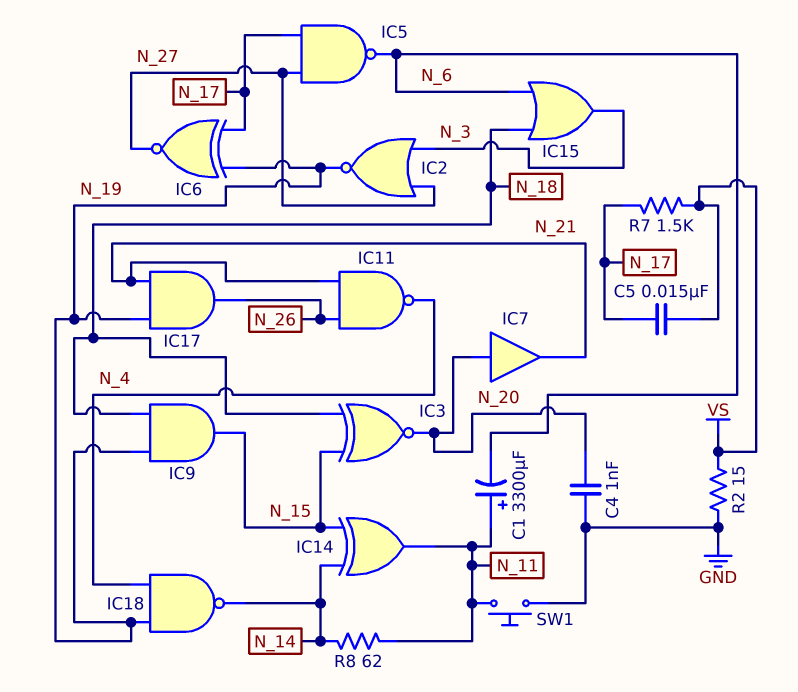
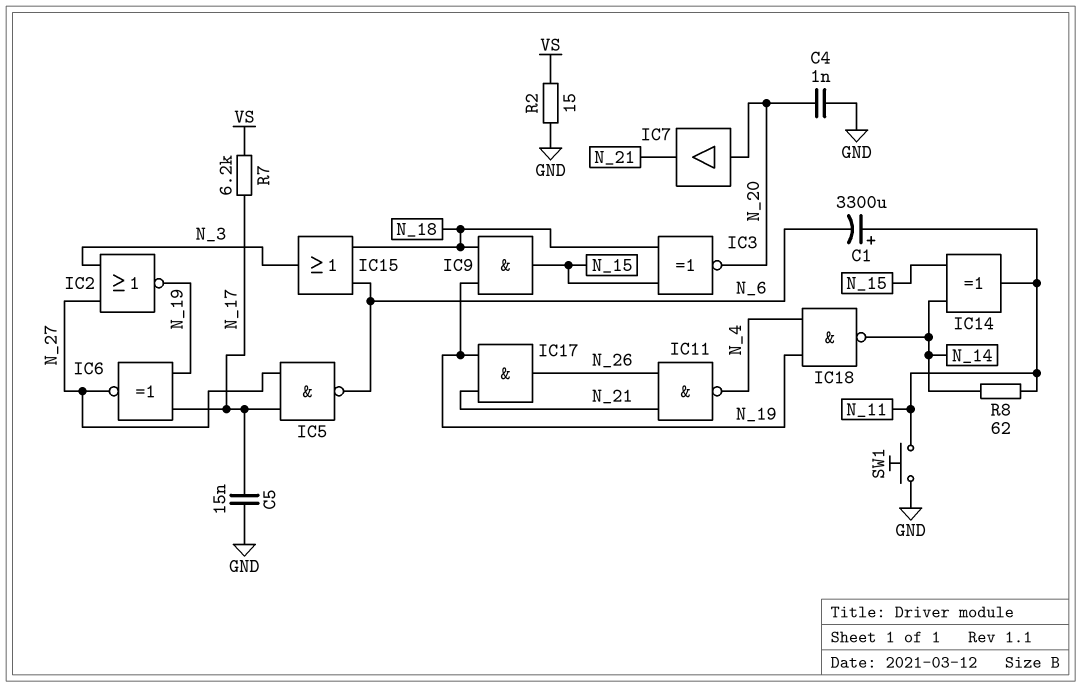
C5: 15nF (N_17, VS) -> 15nF (GND, N_17)
R7: 1.5k (N_17, VS) -> 6.2k (N_17, VS)

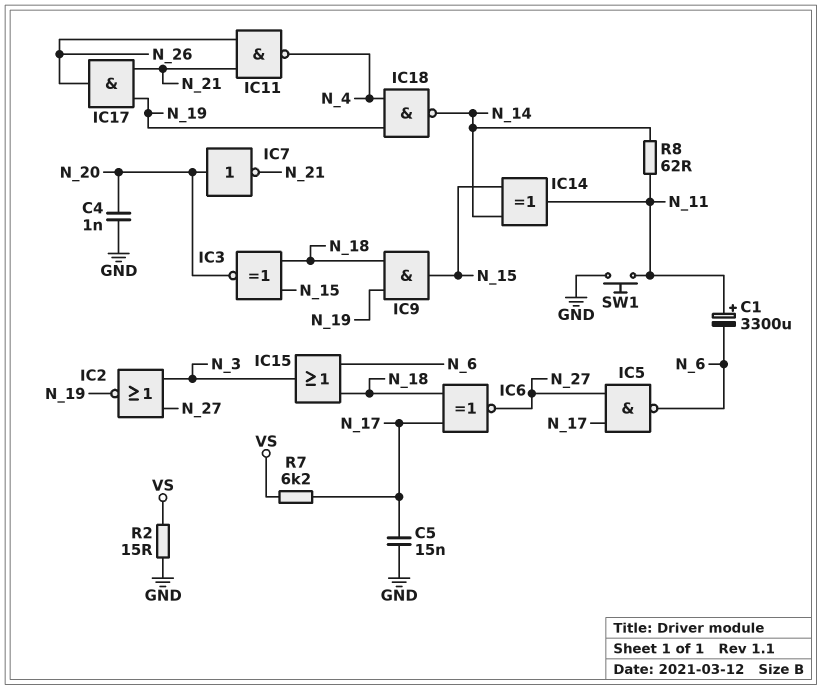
IC6: XNOR (in N_17, in N_19, out N_27) -> XNOR (in N_17, in N_18, out N_27)
IC7: buffer (in N_20, out N_21) -> NOT (in N_20, out N_21)

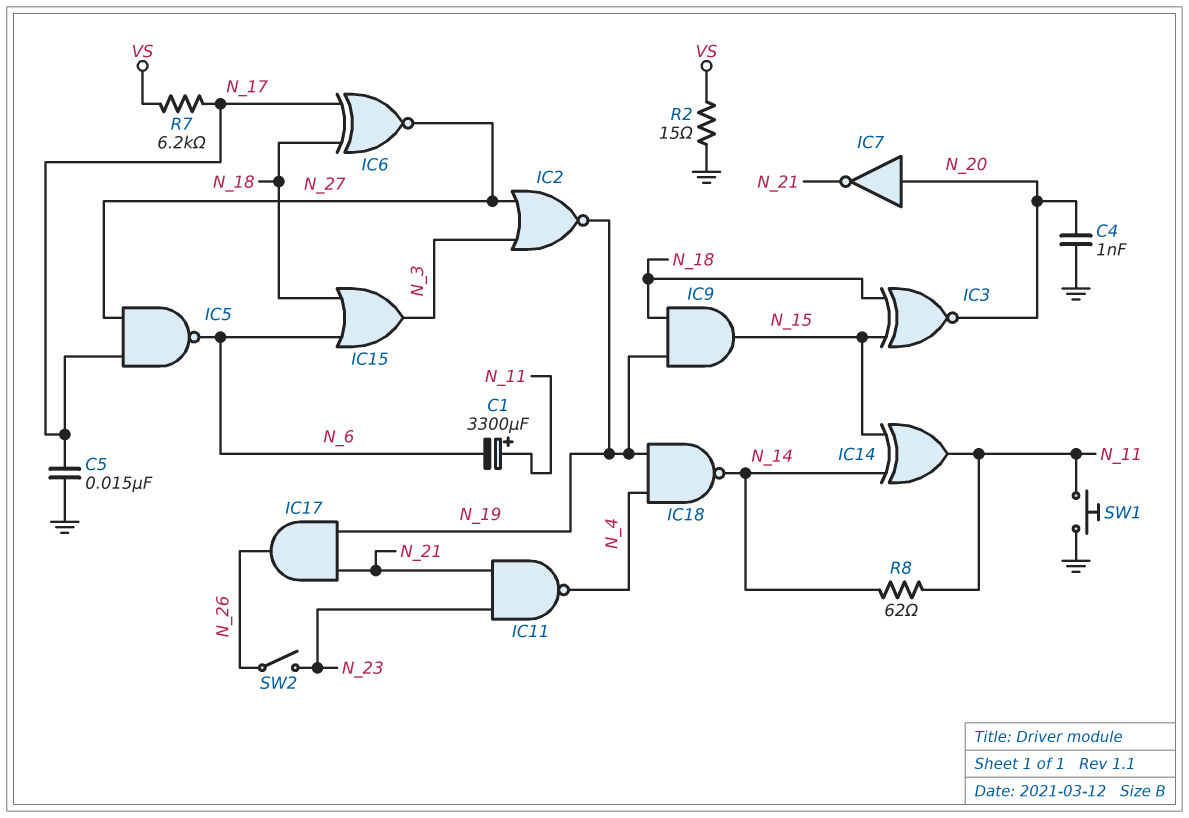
IC11: NAND (in N_21, in N_26, out N_4) -> NAND (in N_21, in N_23, out N_4)
SW2: none -> switch (N_23, N_26)

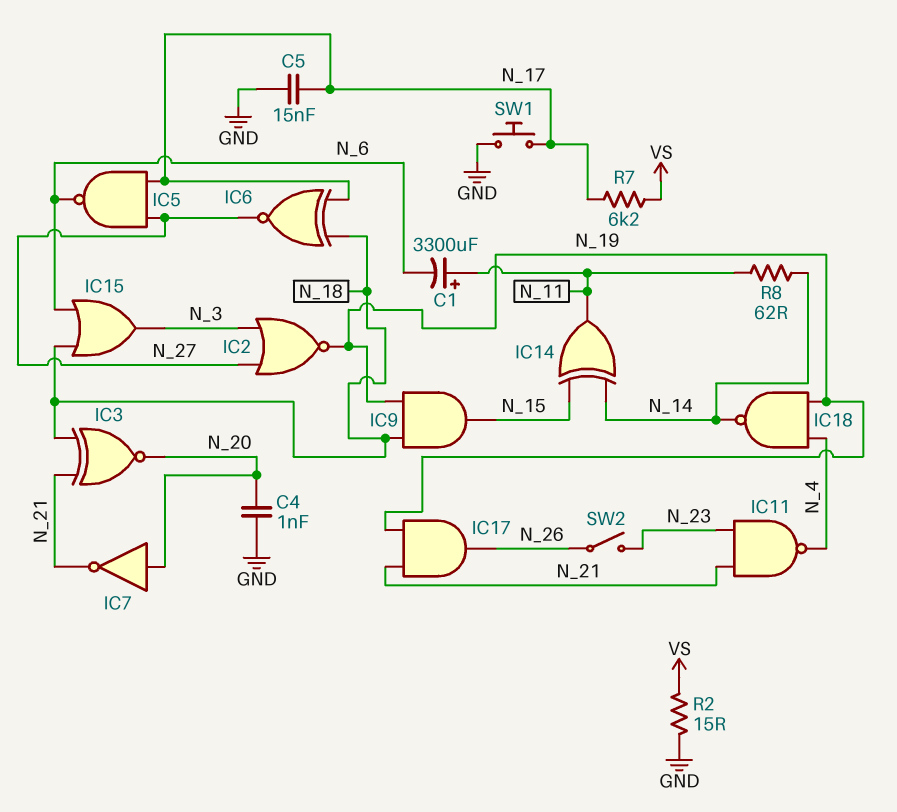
IC3: XNOR (in N_15, in N_18, out N_20) -> XNOR (in N_18, in N_21, out N_20)
SW1: button (GND, N_11) -> button (GND, N_17)

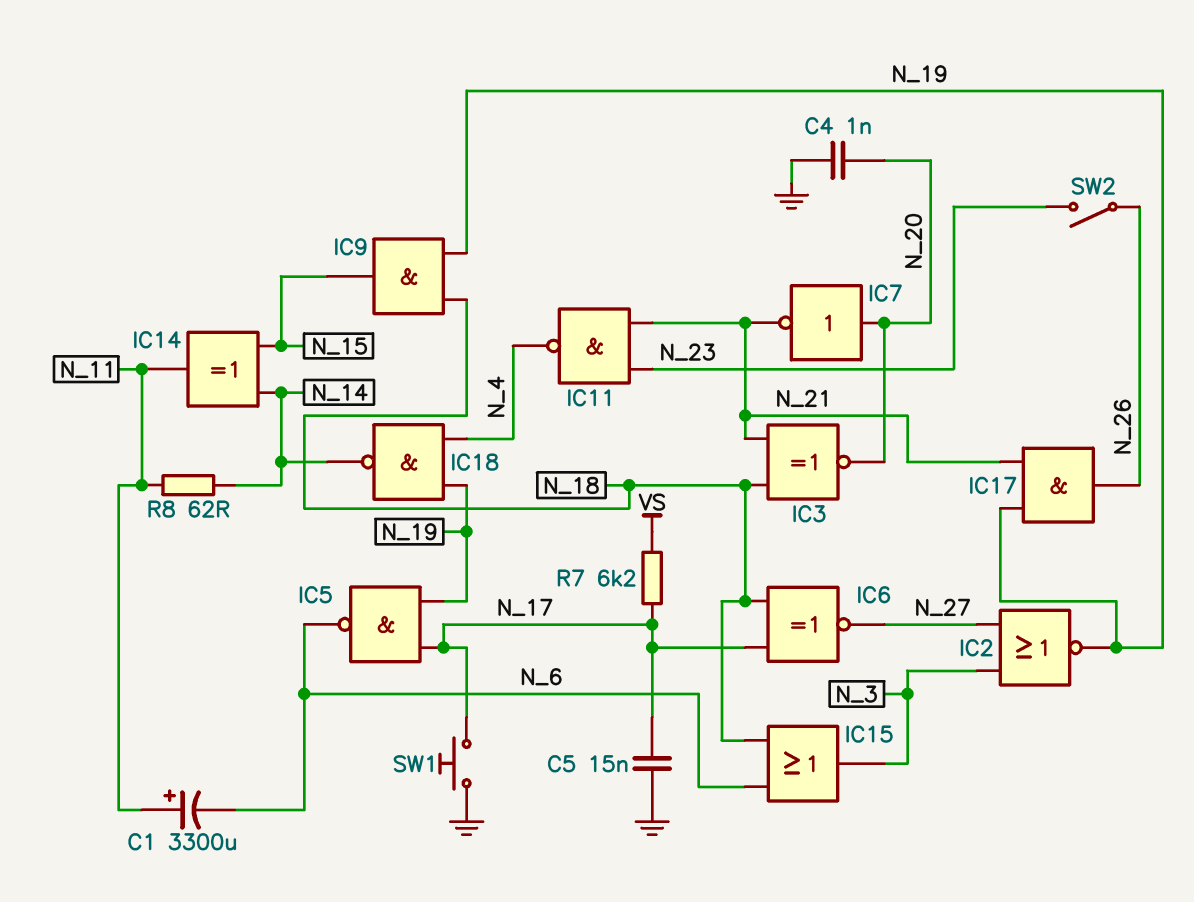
IC5: NAND (in N_17, in N_27, out N_6) -> NAND (in N_17, in N_19, out N_6)
R2: 15 (GND, VS) -> none

